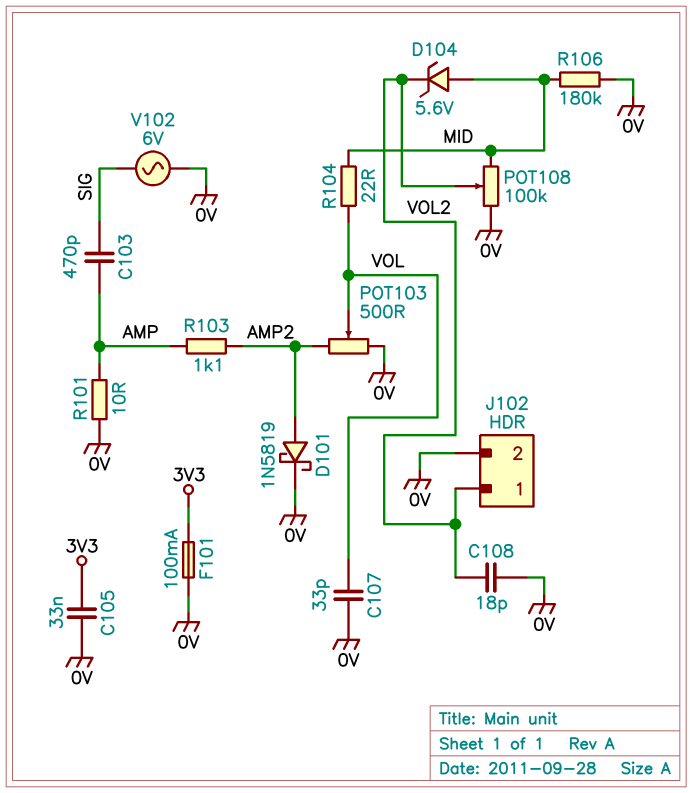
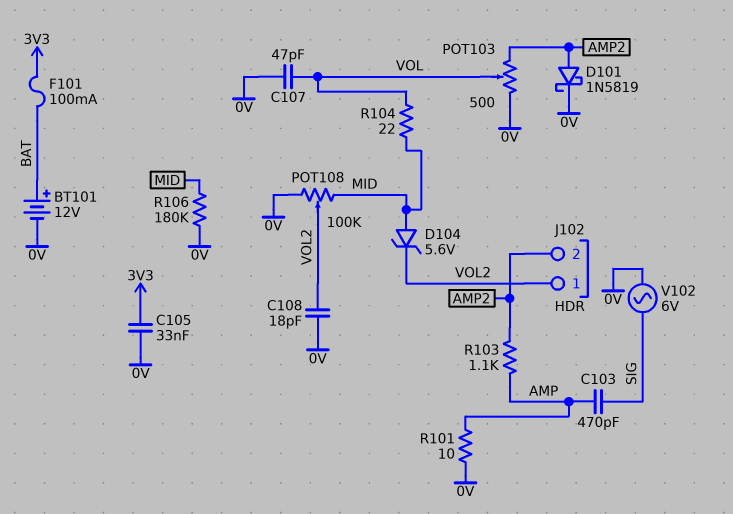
BT101: none -> 12V (plus BAT, minus 0V)
C107: 33pF (0V, VOL) -> 47pF (0V, VOL)
F101: 100mA (0V, 3V3) -> 100mA (3V3, BAT)
J102 pin 2: 0V -> AMP2

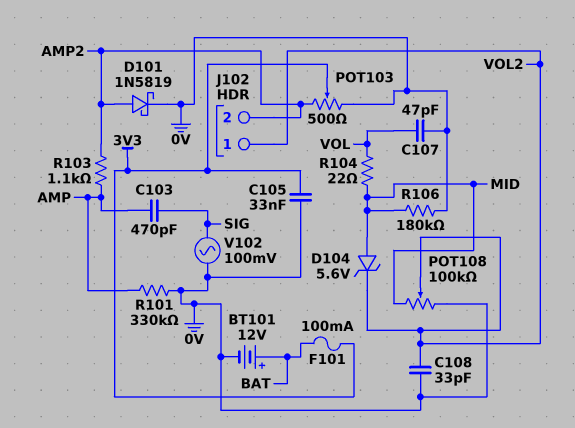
C108: 18pF (0V, VOL2) -> 33pF (0V, VOL2)
POT103: 500 (0V, AMP2, wiper VOL) -> 500 (0V, AMP2, wiper 3V3)
R101: 10 (0V, AMP) -> 330k (0V, AMP)
V102: AC 6V (0V, SIG) -> AC 100mV (0V, SIG)

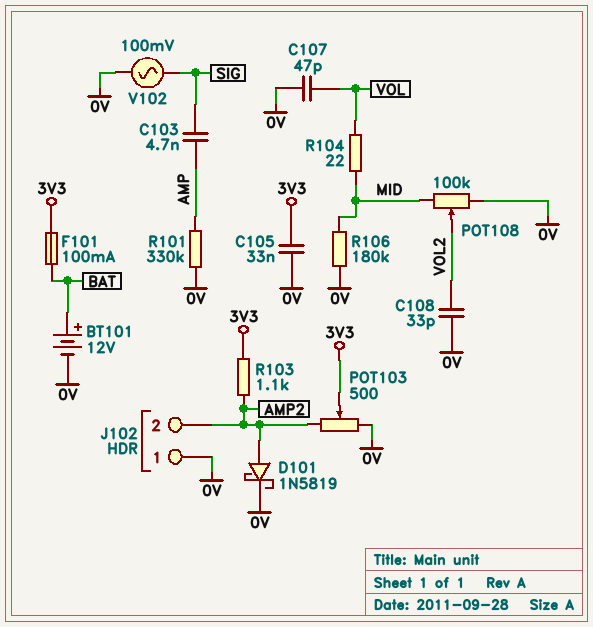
C103: 470pF (AMP, SIG) -> 4.7nF (AMP, SIG)
D104: zener 5.6V (A MID, K VOL2) -> none
J102 pin 1: VOL2 -> 0V
R103: 1.1k (AMP, AMP2) -> 1.1k (3V3, AMP2)

